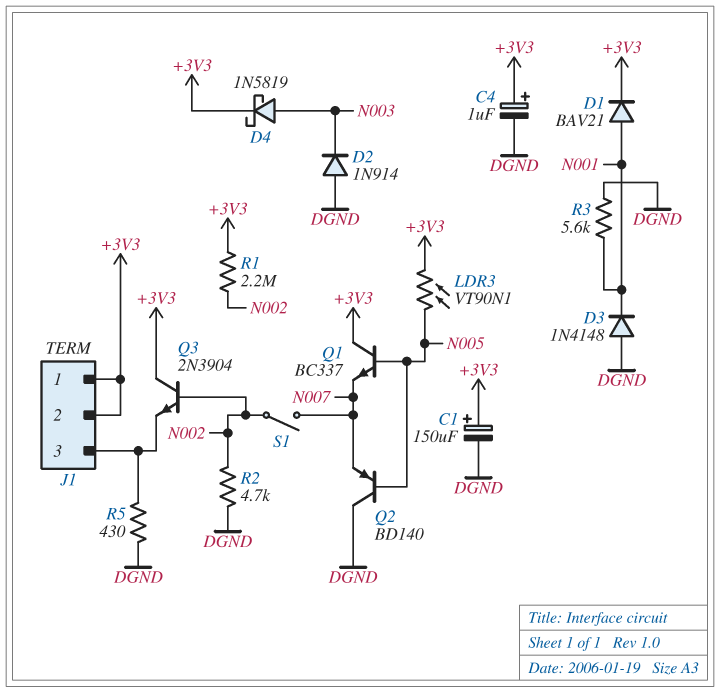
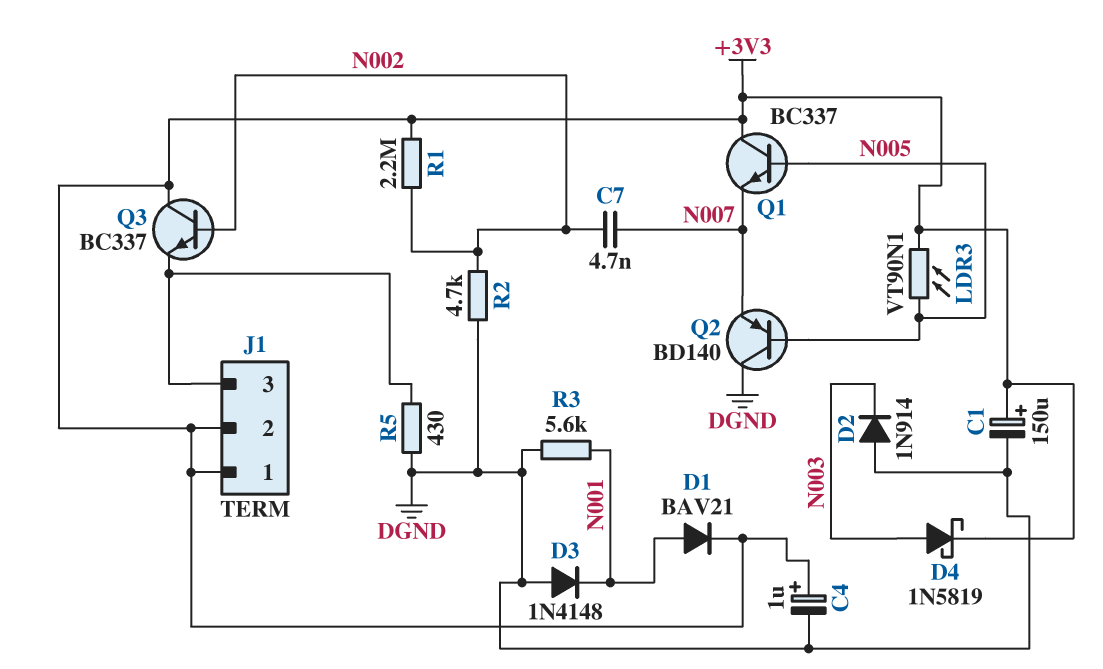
C7: none -> 4.7nF (N002, N007)
Q3: NPN 2N3904 (B N002, C +3V3, E J1/3) -> NPN BC337 (B N002, C +3V3, E J1/3)
S1: switch (N002, N007) -> none

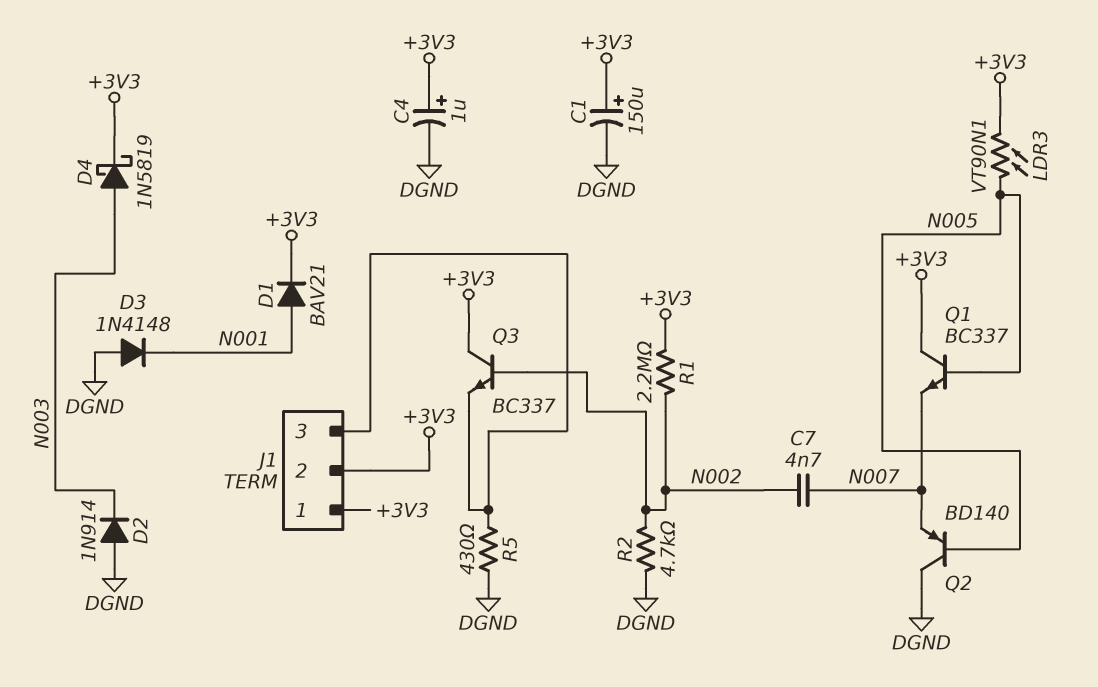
R3: 5.6k (DGND, N001) -> none

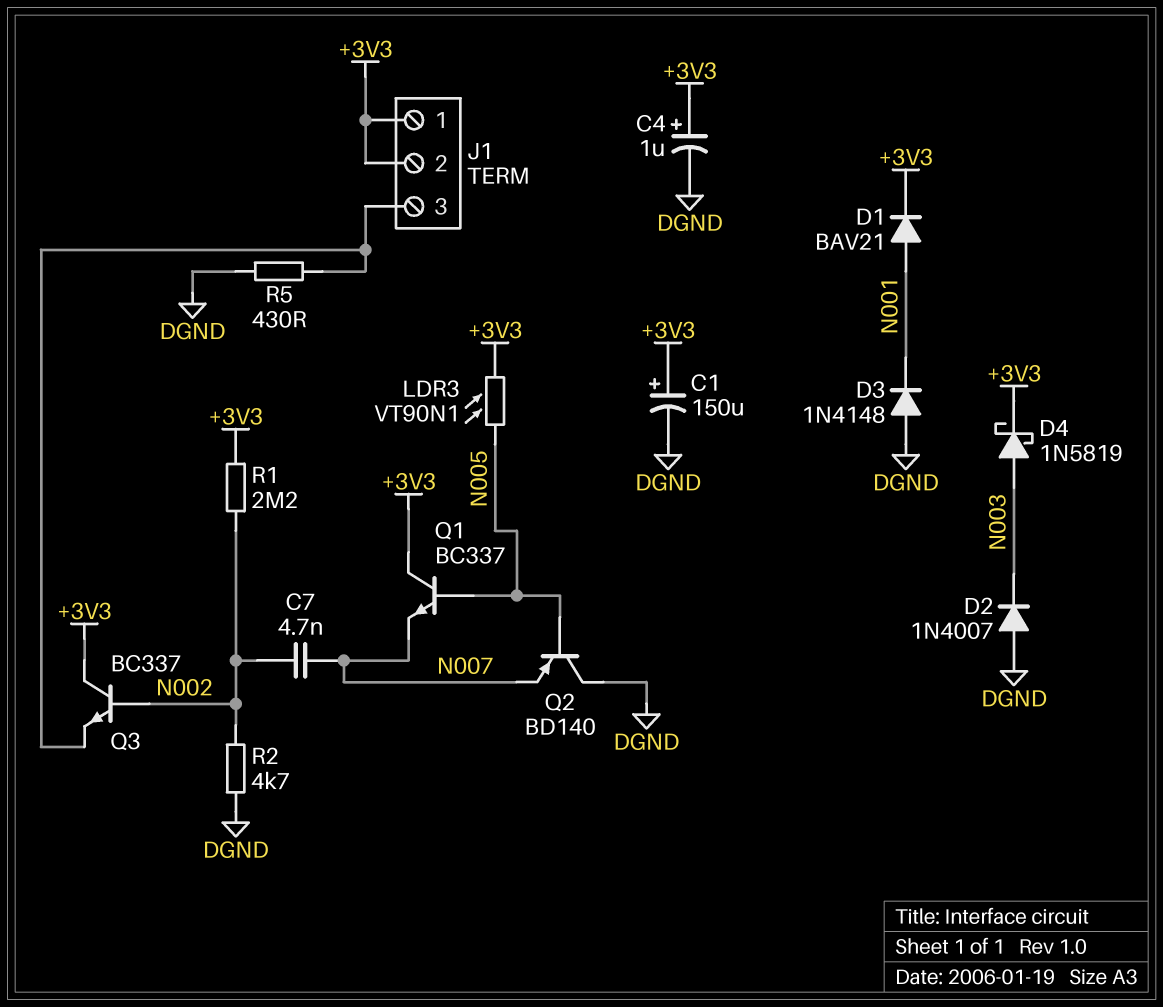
D2: diode 1N914 (A DGND, K N003) -> diode 1N4007 (A DGND, K N003)

